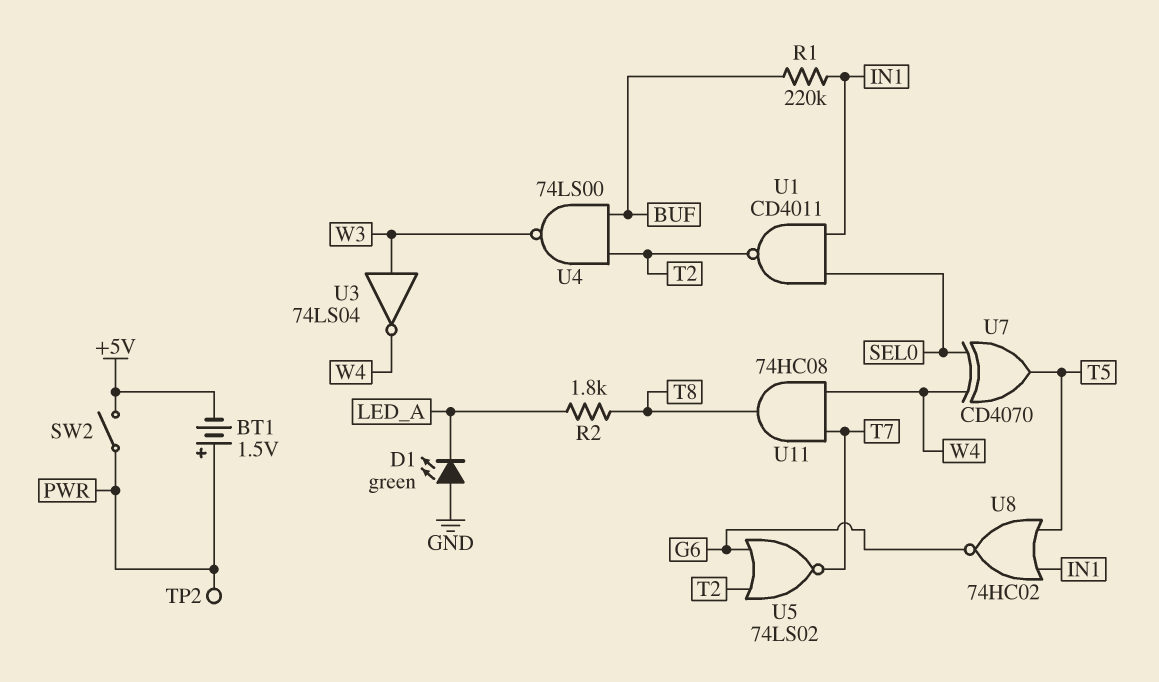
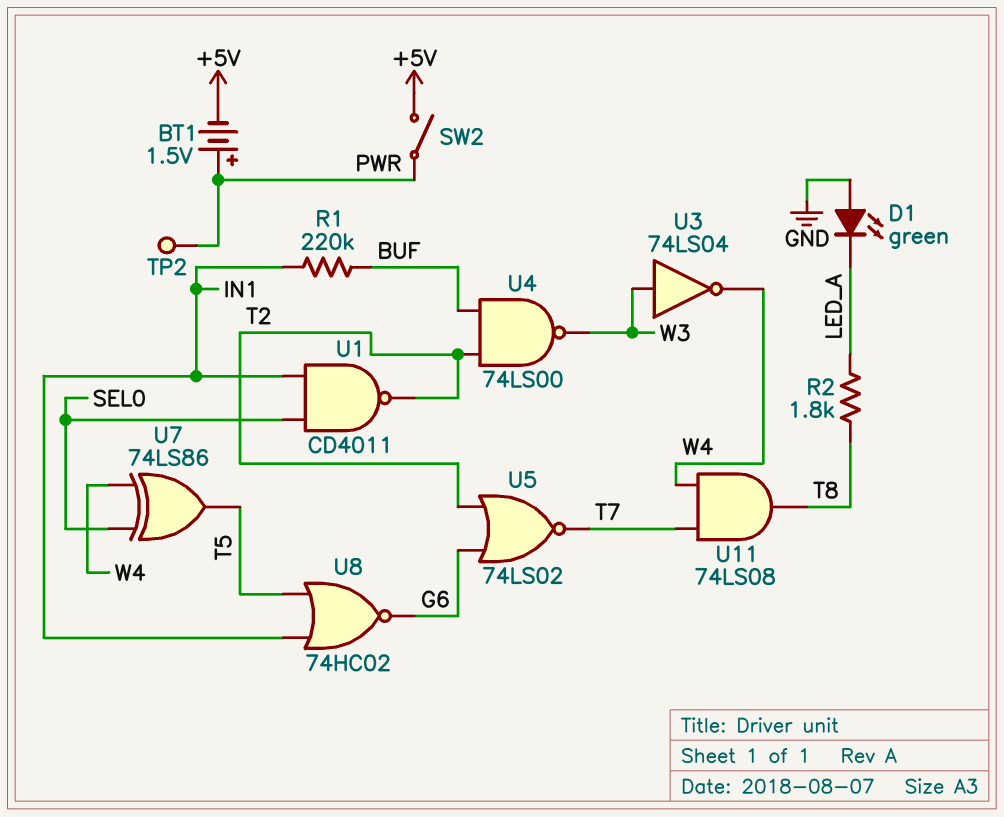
U7: XOR CD4070 (in SEL0, in W4, out T5) -> XOR 74LS86 (in SEL0, in W4, out T5)
U11: AND 74HC08 (in T7, in W4, out T8) -> AND 74LS08 (in T7, in W4, out T8)

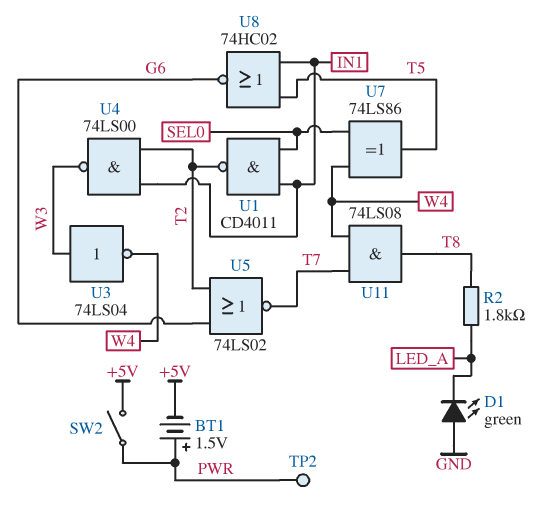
R1: 220k (BUF, IN1) -> none
U4: NAND 74LS00 (in BUF, in T2, out W3) -> NAND 74LS00 (in IN1, in T2, out W3)

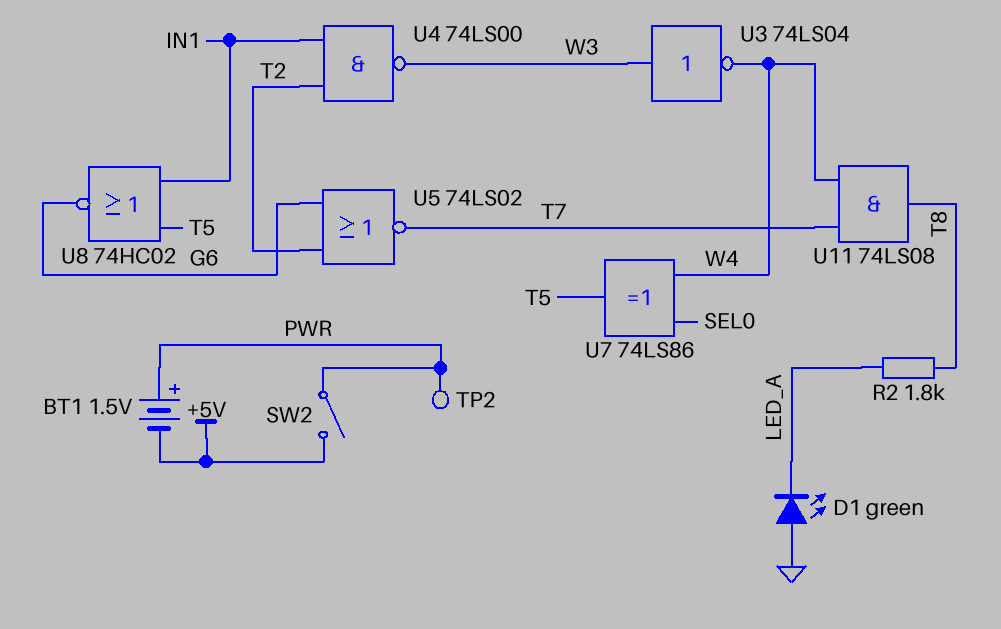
U1: NAND CD4011 (in IN1, in SEL0, out T2) -> none

